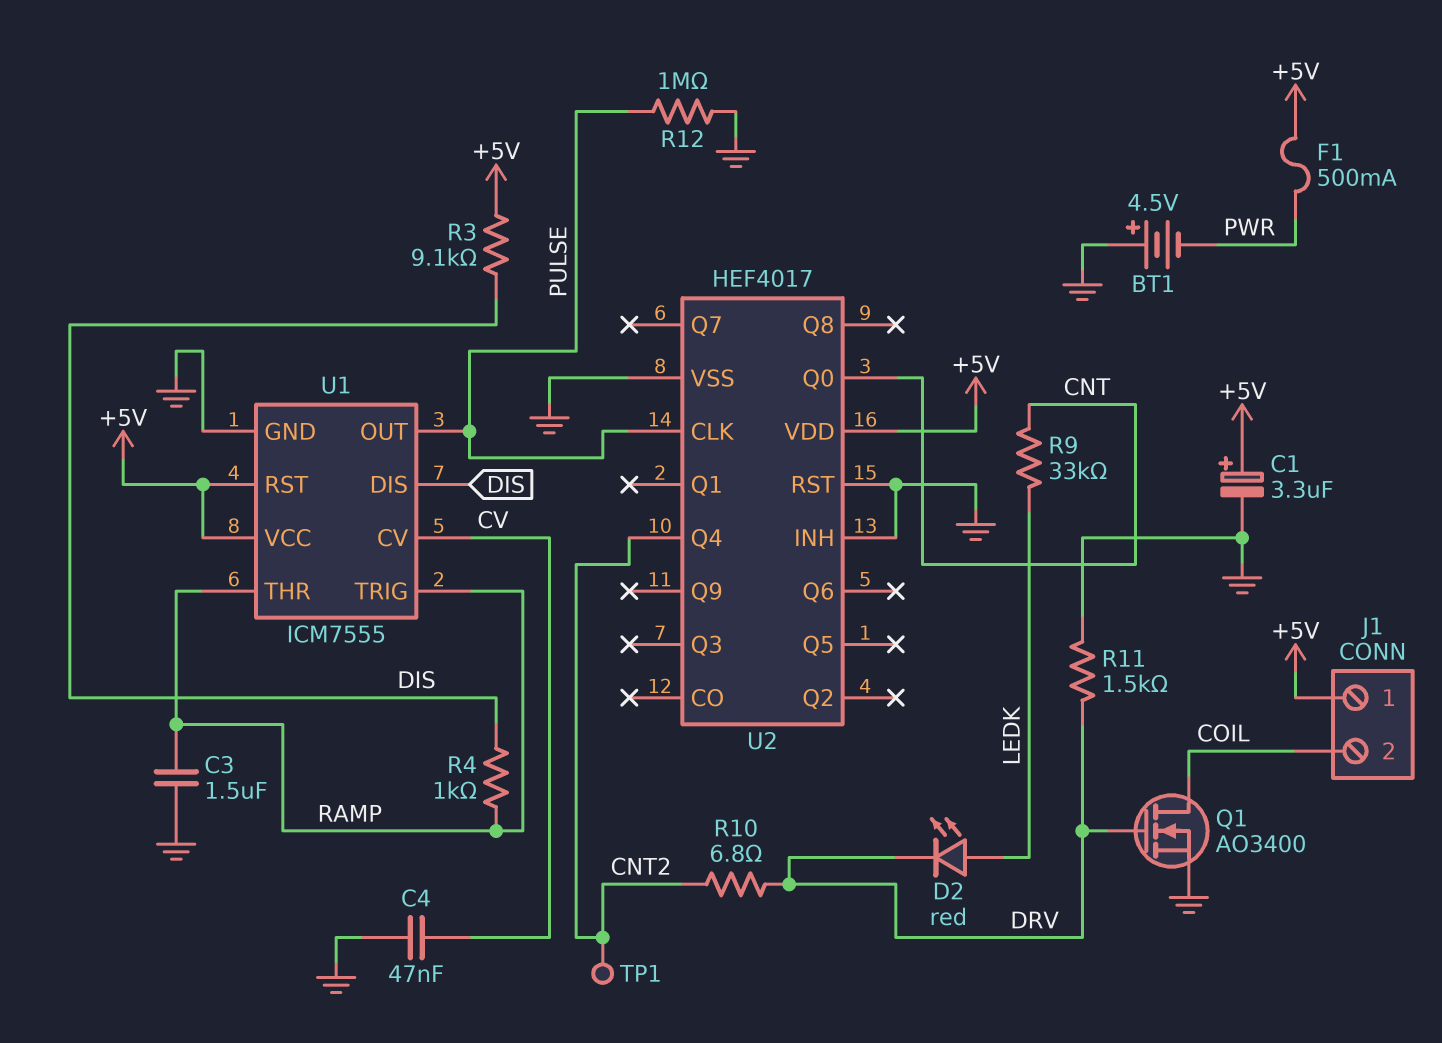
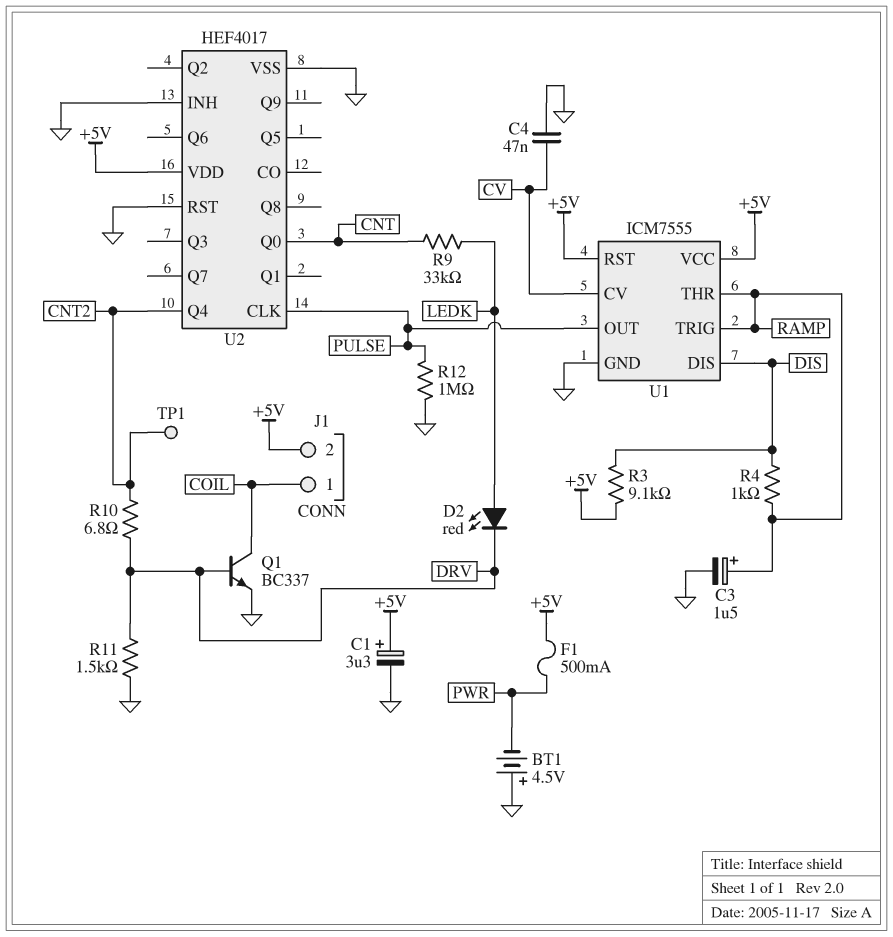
C3: 1.5uF (GND, RAMP) -> 1.5uF (plus RAMP, minus GND)
J1 pin 1: +5V -> COIL
J1 pin 2: COIL -> +5V
Q1: NMOS AO3400 (G DRV, D COIL, S GND) -> NPN BC337 (B DRV, C COIL, E GND)

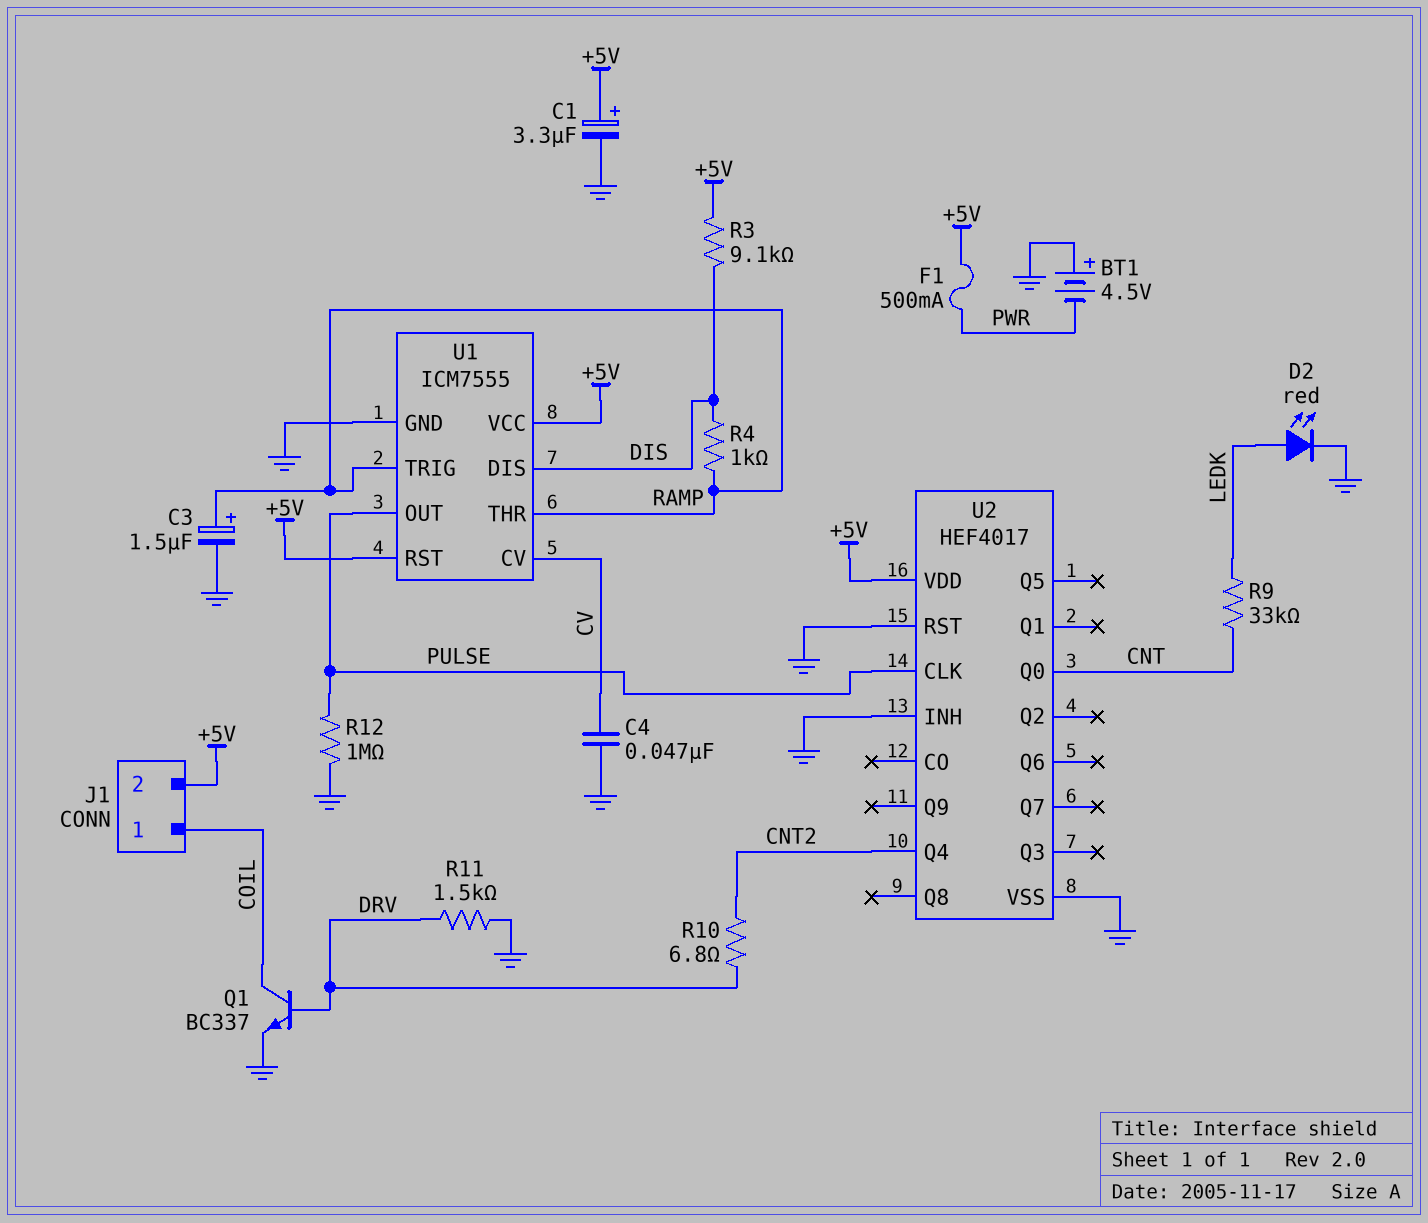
D2: LED red (A LEDK, K DRV) -> LED red (A LEDK, K GND)
TP1: test point (CNT2) -> none

